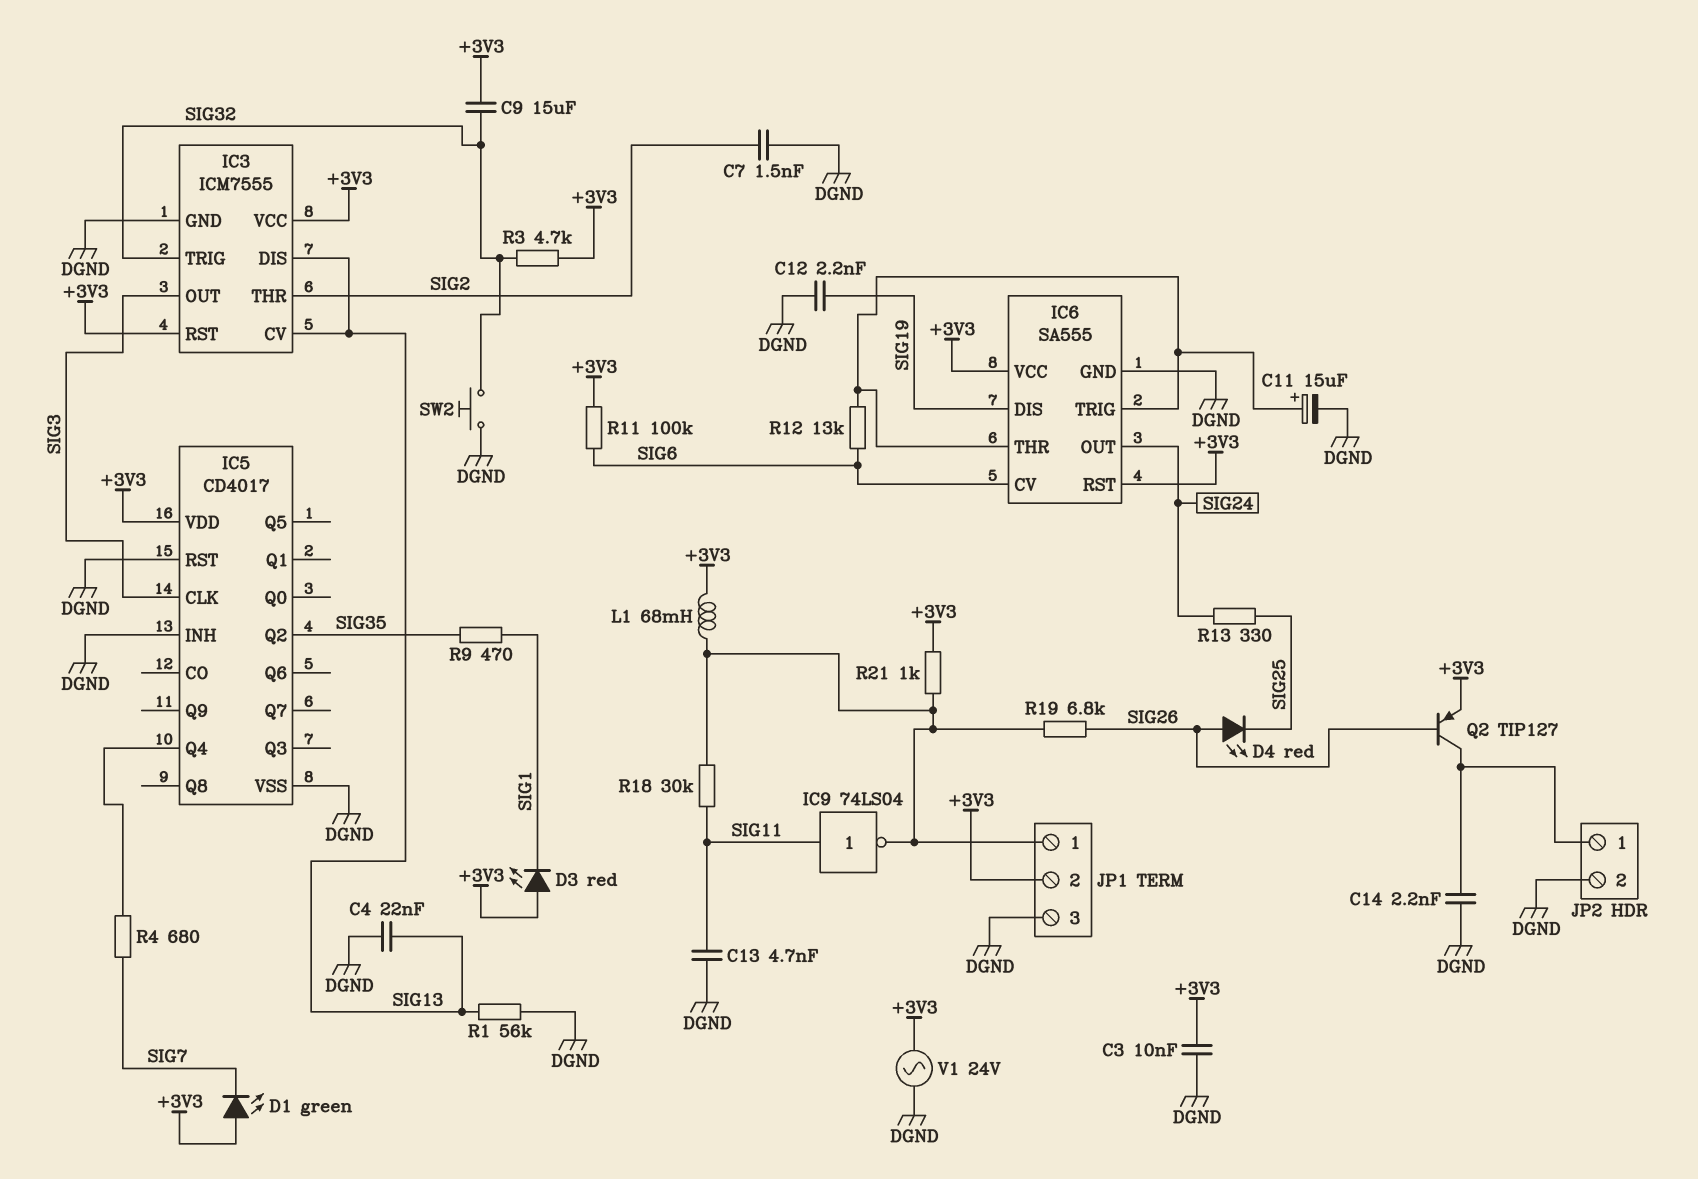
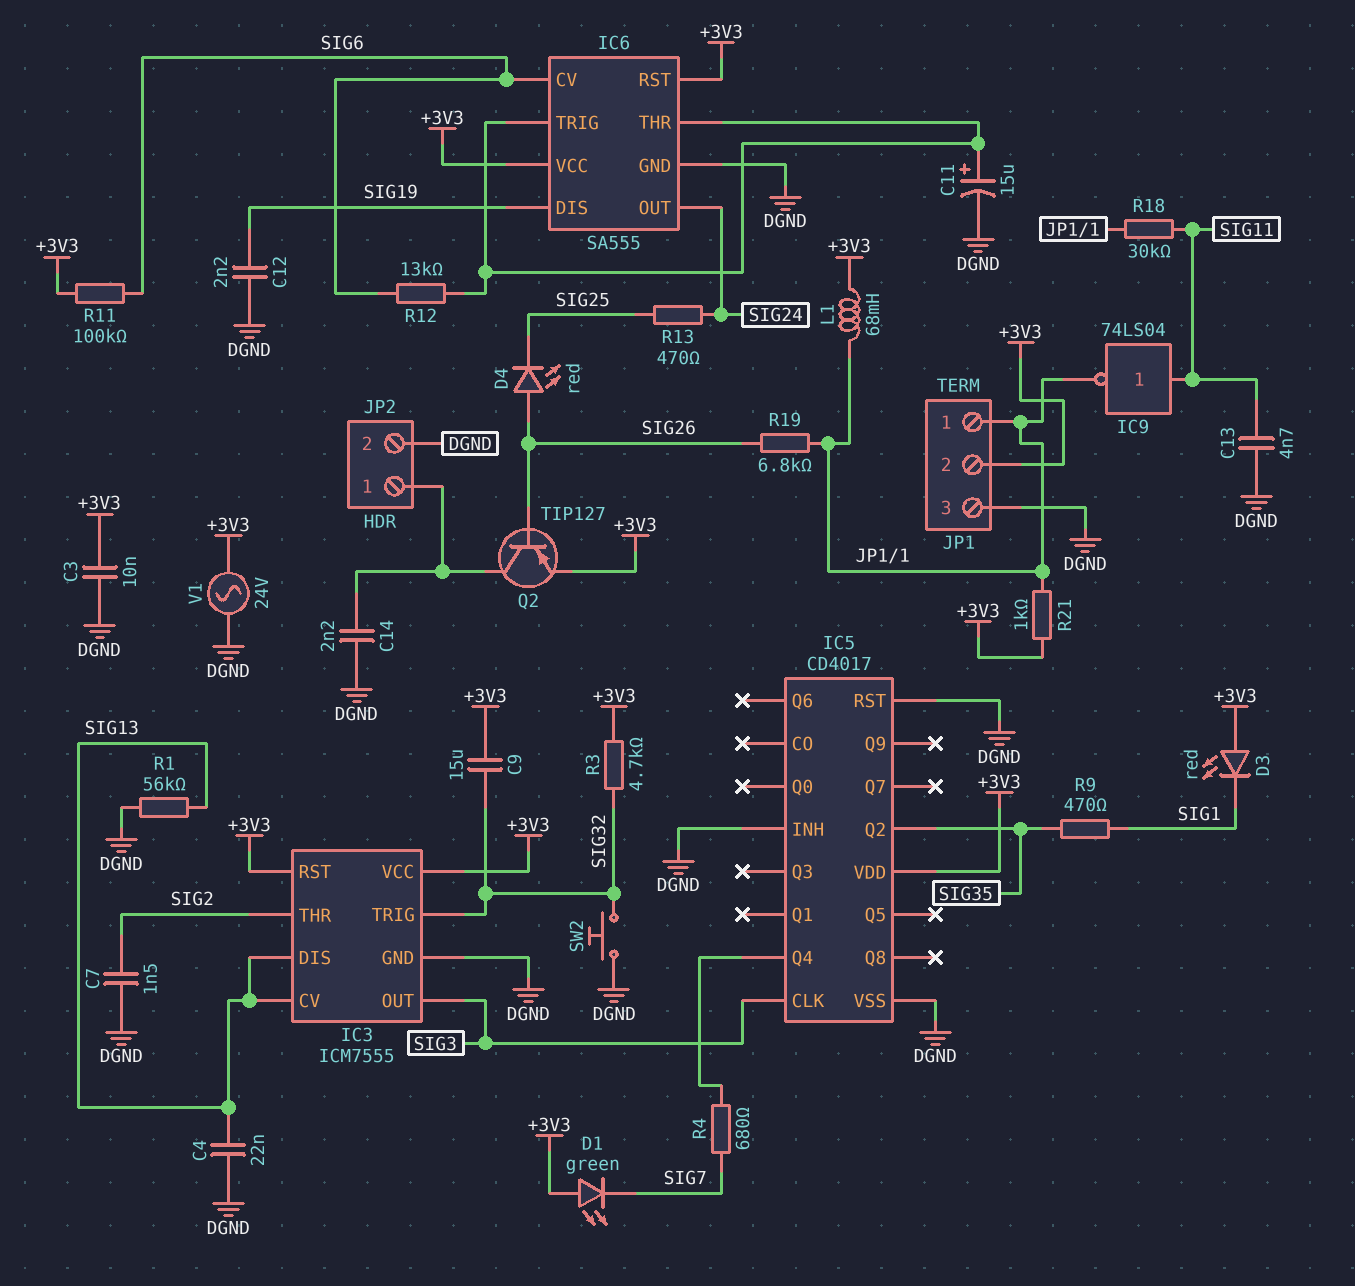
R13: 330 (SIG24, SIG25) -> 470 (SIG24, SIG25)

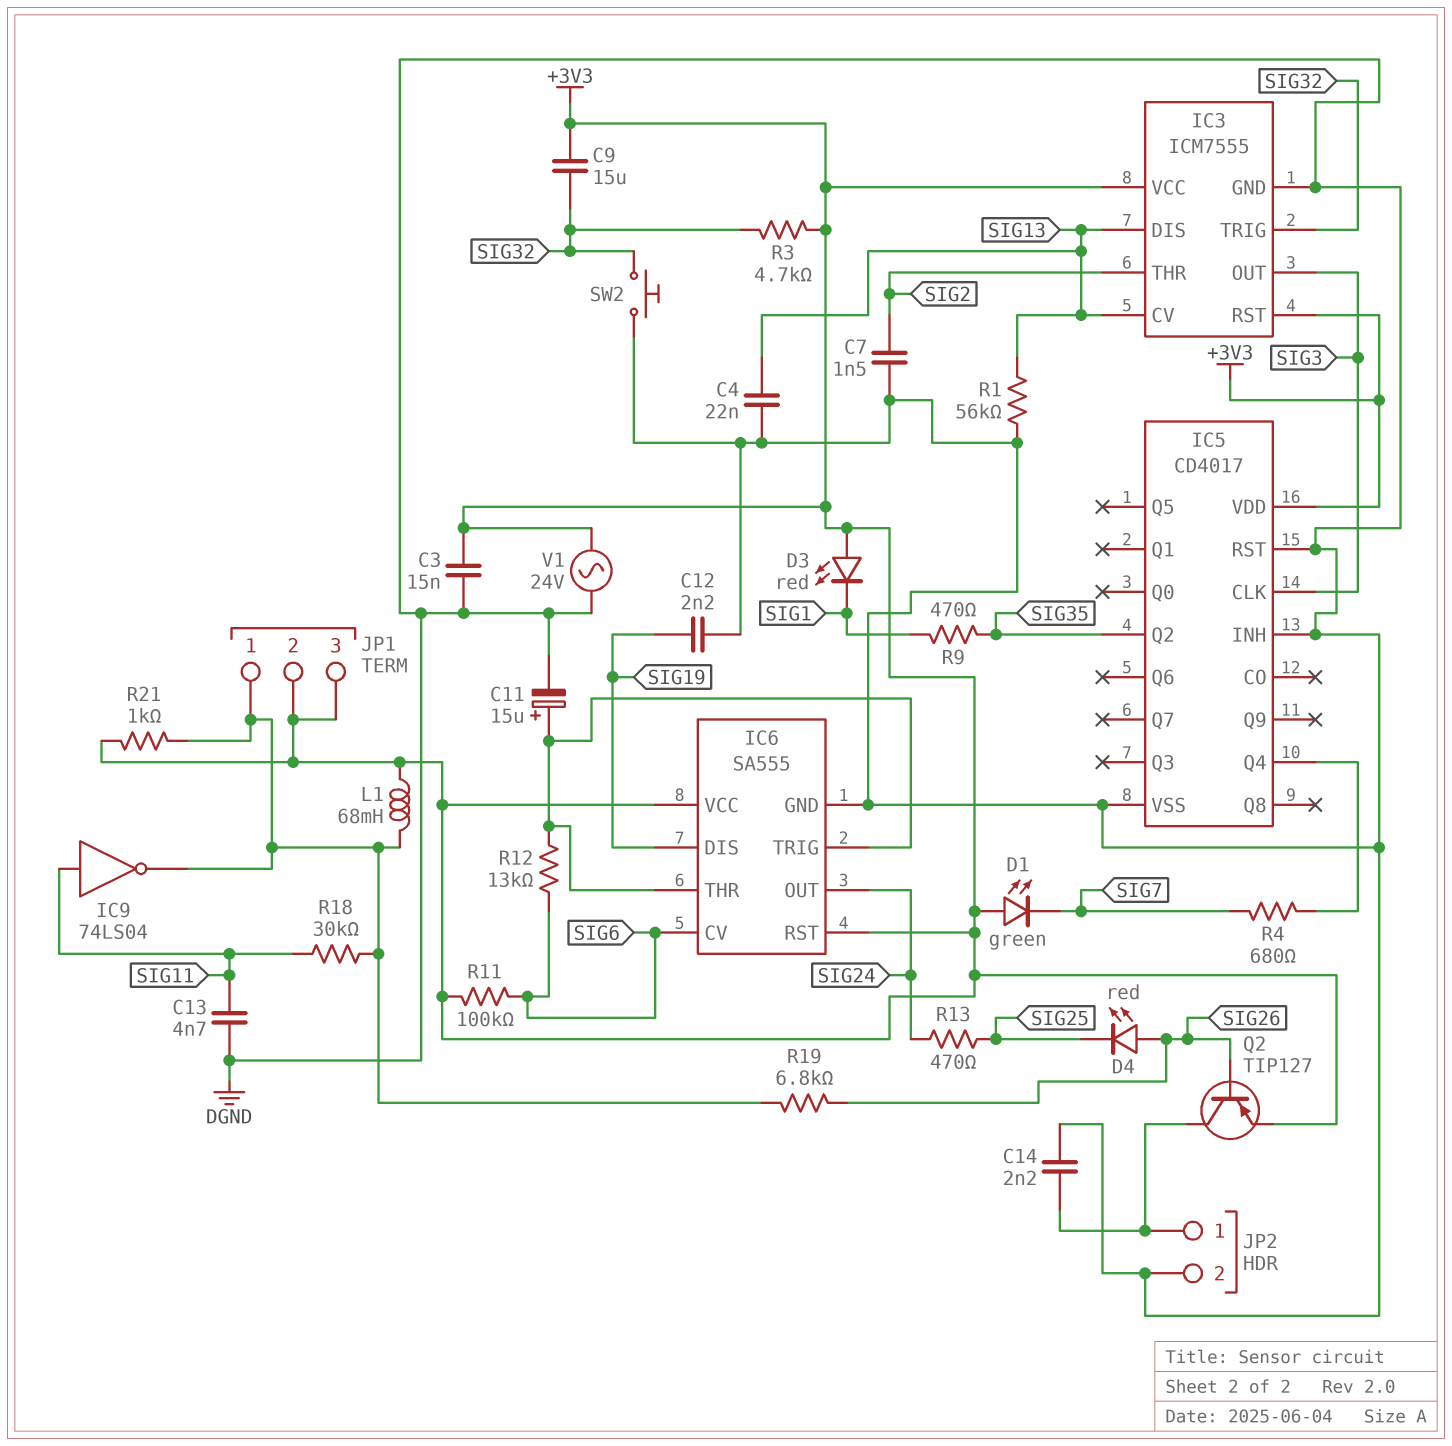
C3: 10nF (+3V3, DGND) -> 15nF (+3V3, DGND)
JP1 pin 3: DGND -> +3V3

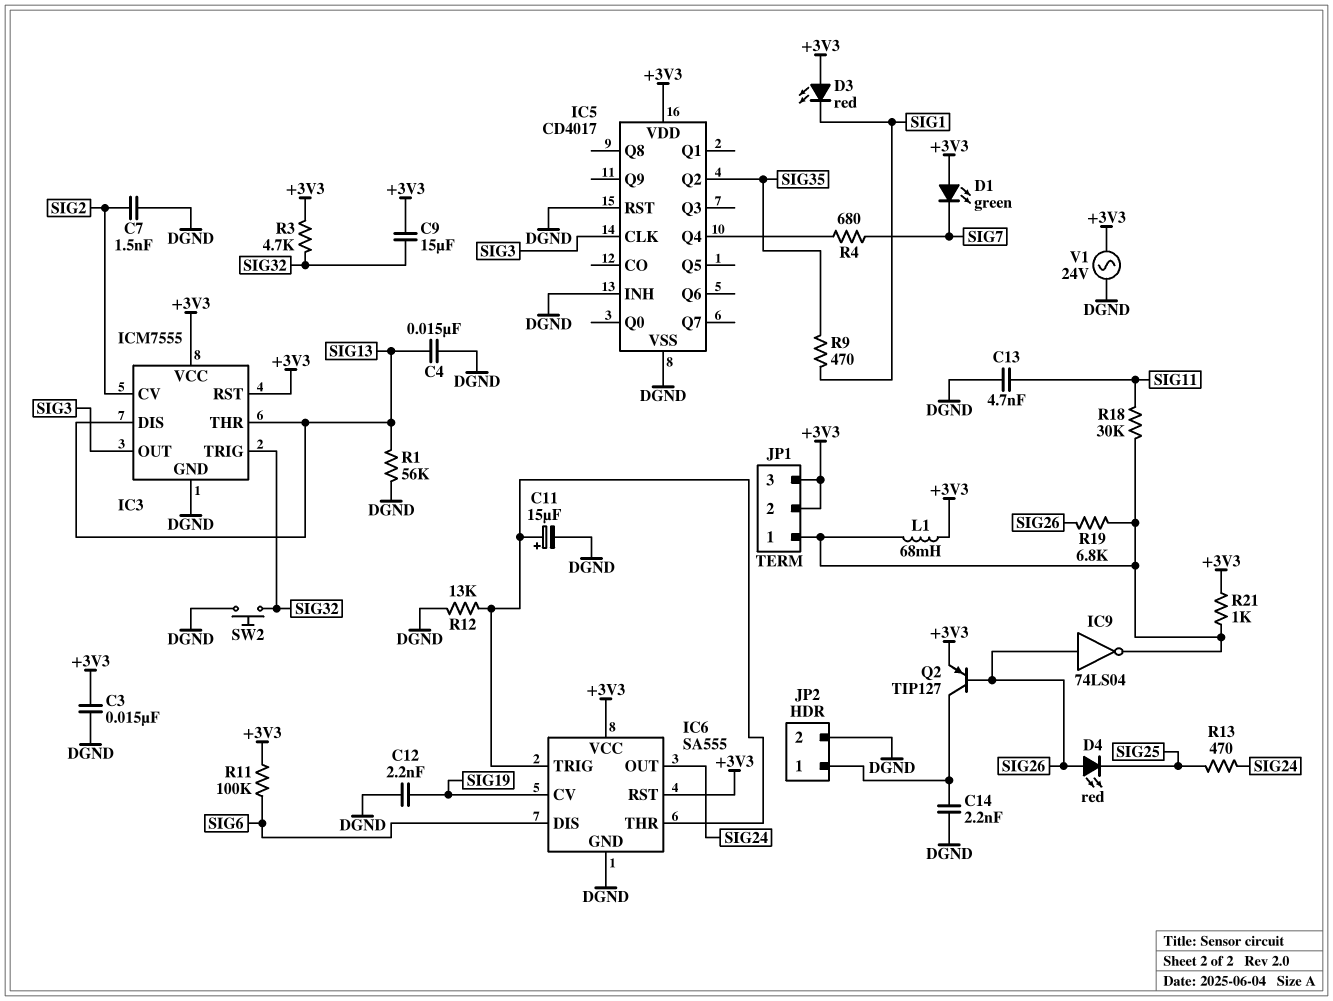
C4: 22nF (DGND, SIG13) -> 15nF (DGND, SIG13)
IC3 pin CV: SIG13 -> SIG2
IC3 pin THR: SIG2 -> SIG13
IC6 pin CV: SIG6 -> SIG19
IC6 pin DIS: SIG19 -> SIG6
IC9: NOT 74LS04 (in SIG11, out JP1/1) -> NOT 74LS04 (in SIG26, out JP1/1)
R12: 13k (IC6/THR, SIG6) -> 13k (DGND, IC6/THR)

